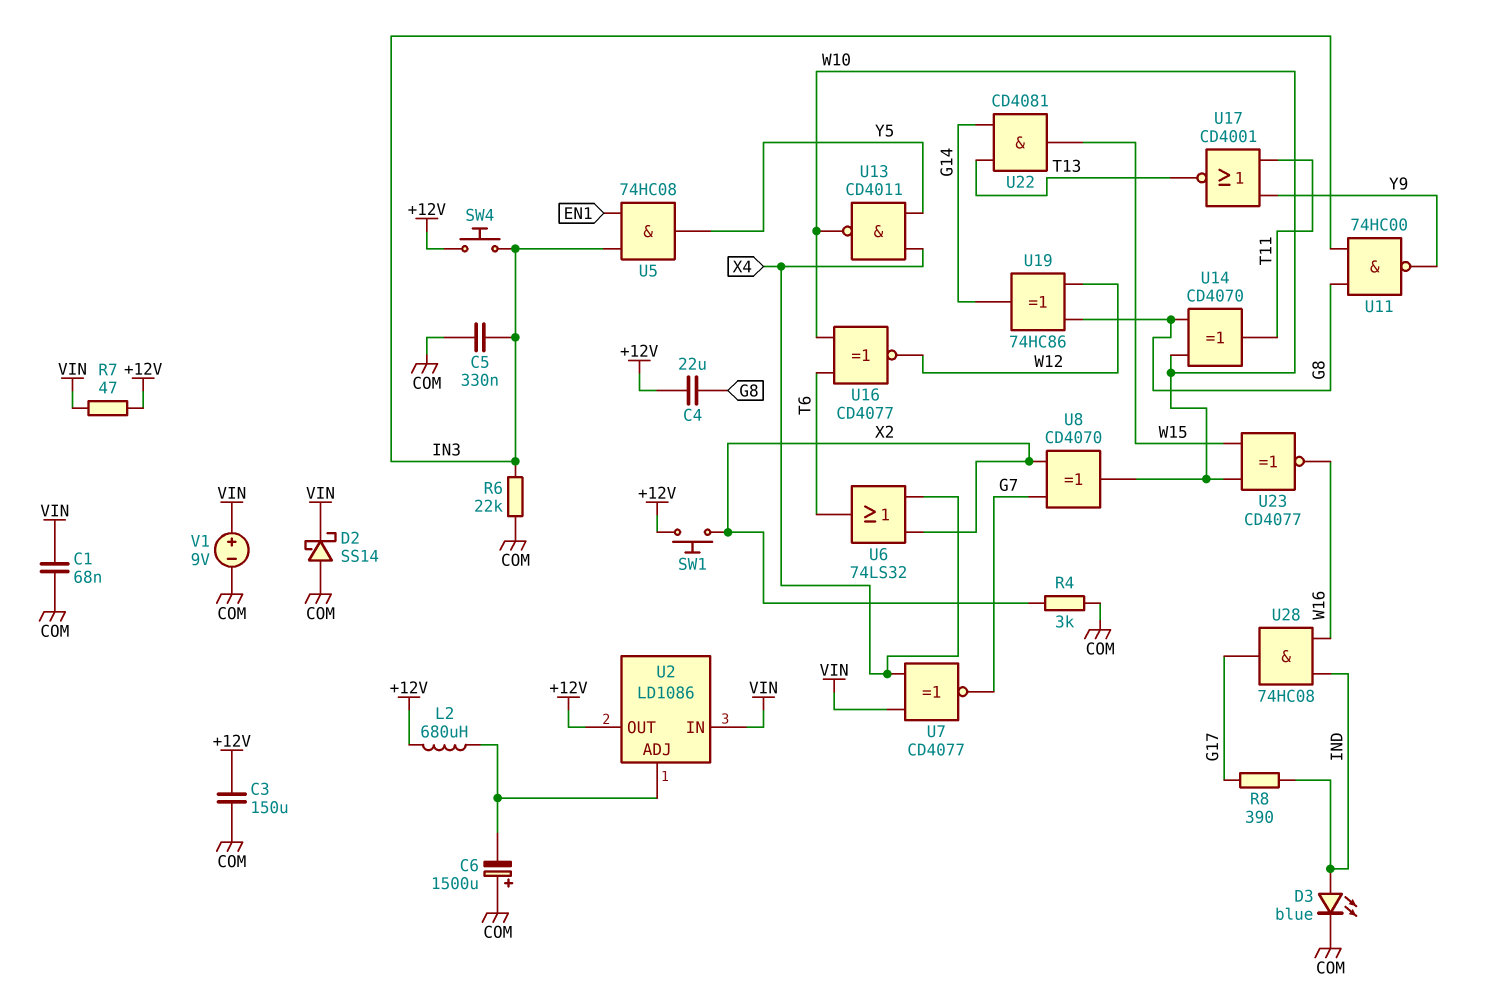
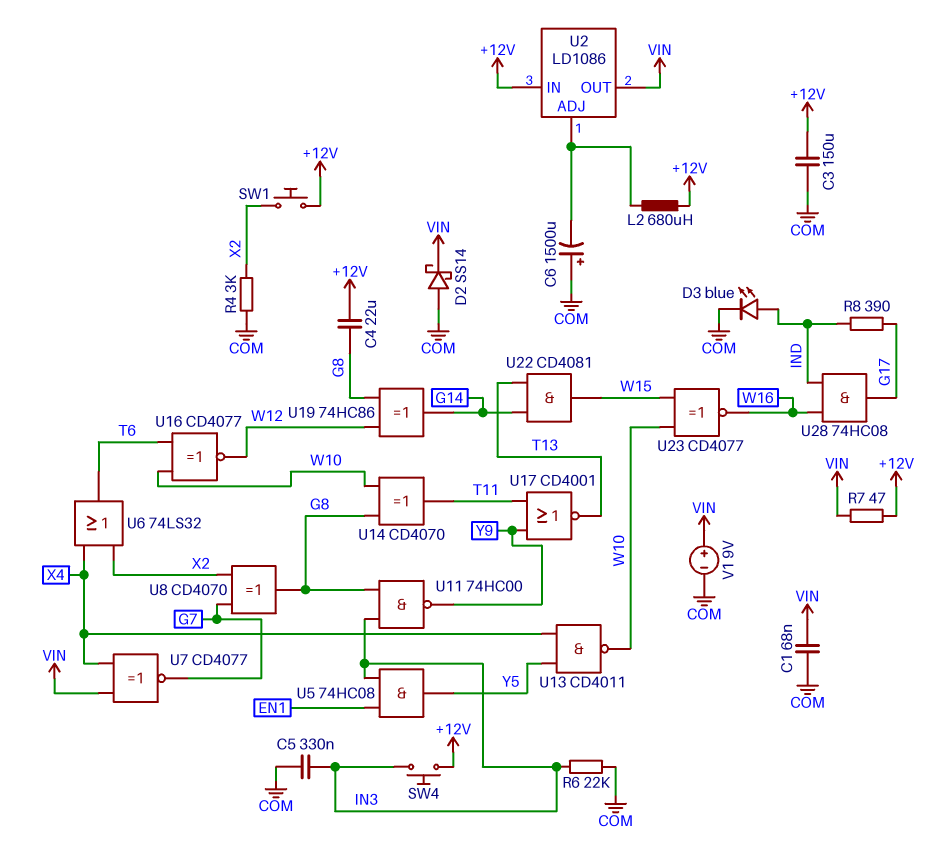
U2 pin IN: VIN -> +12V
U2 pin OUT: +12V -> VIN
U8: XOR CD4070 (in G7, in X2, out W10) -> XOR CD4070 (in G7, in X2, out G8)

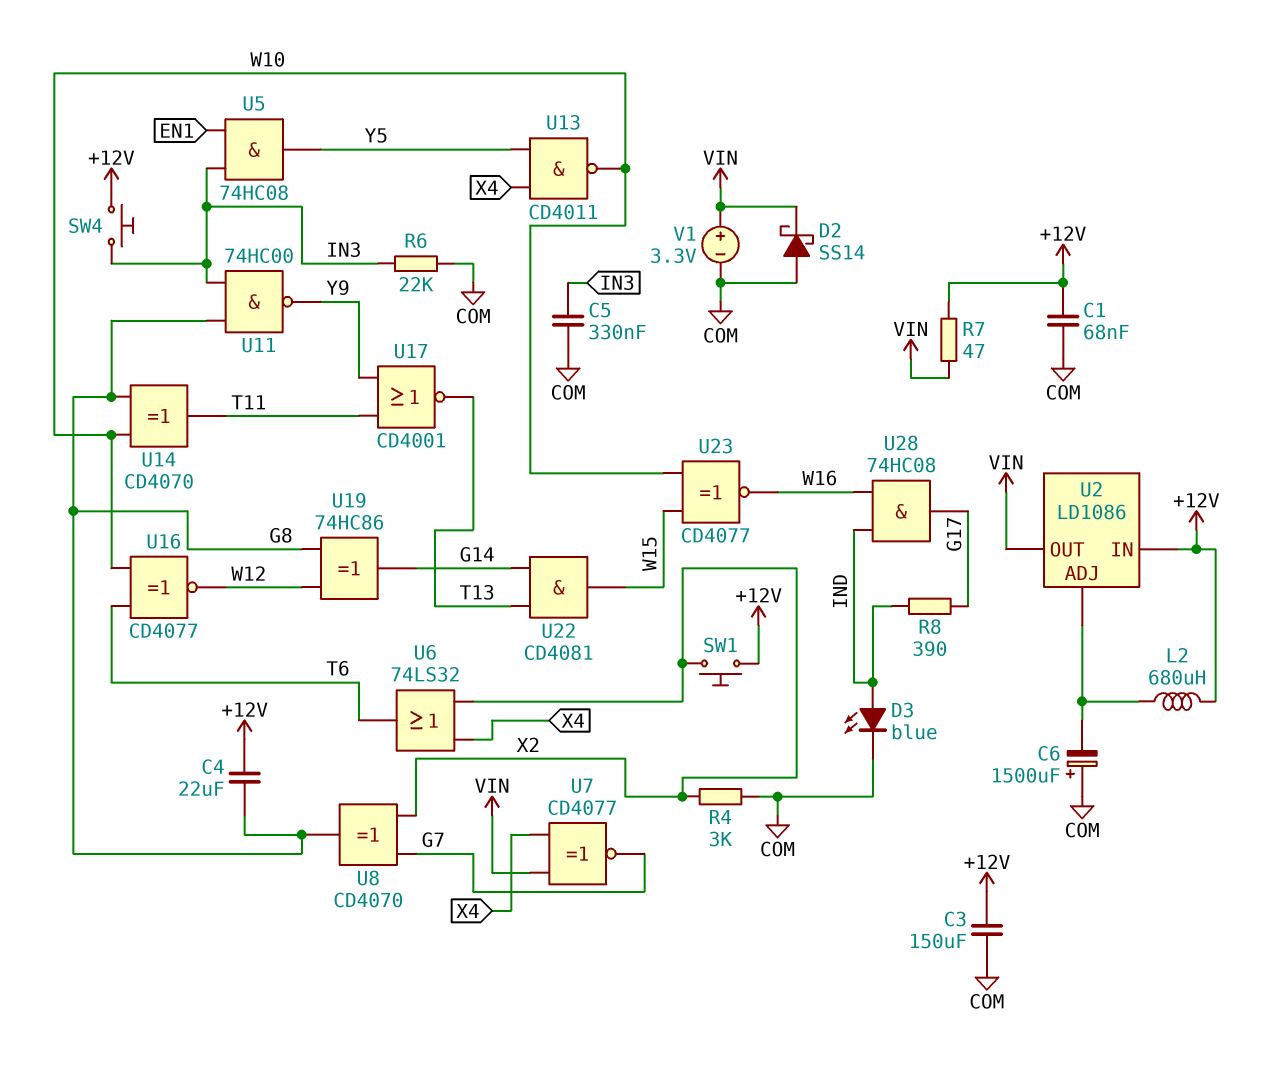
C1: 68nF (COM, VIN) -> 68nF (+12V, COM)
V1: 9V (plus VIN, minus COM) -> 3.3V (plus VIN, minus COM)

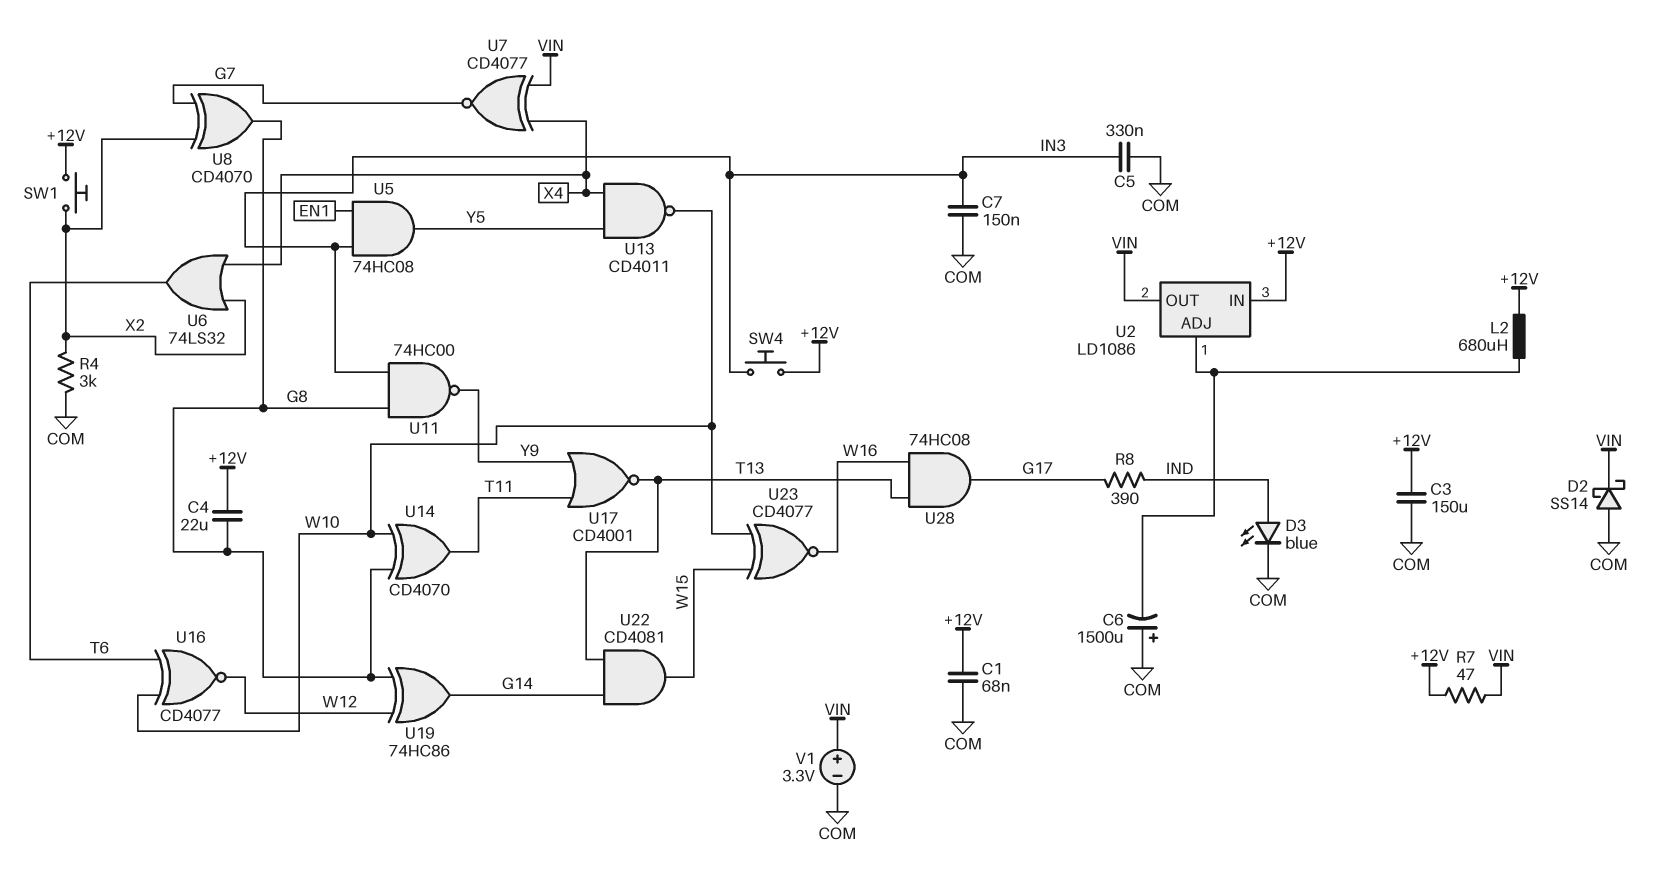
C7: none -> 150nF (COM, IN3)
R6: 22k (COM, IN3) -> none
U28: AND 74HC08 (in IND, in W16, out G17) -> AND 74HC08 (in T13, in W16, out G17)

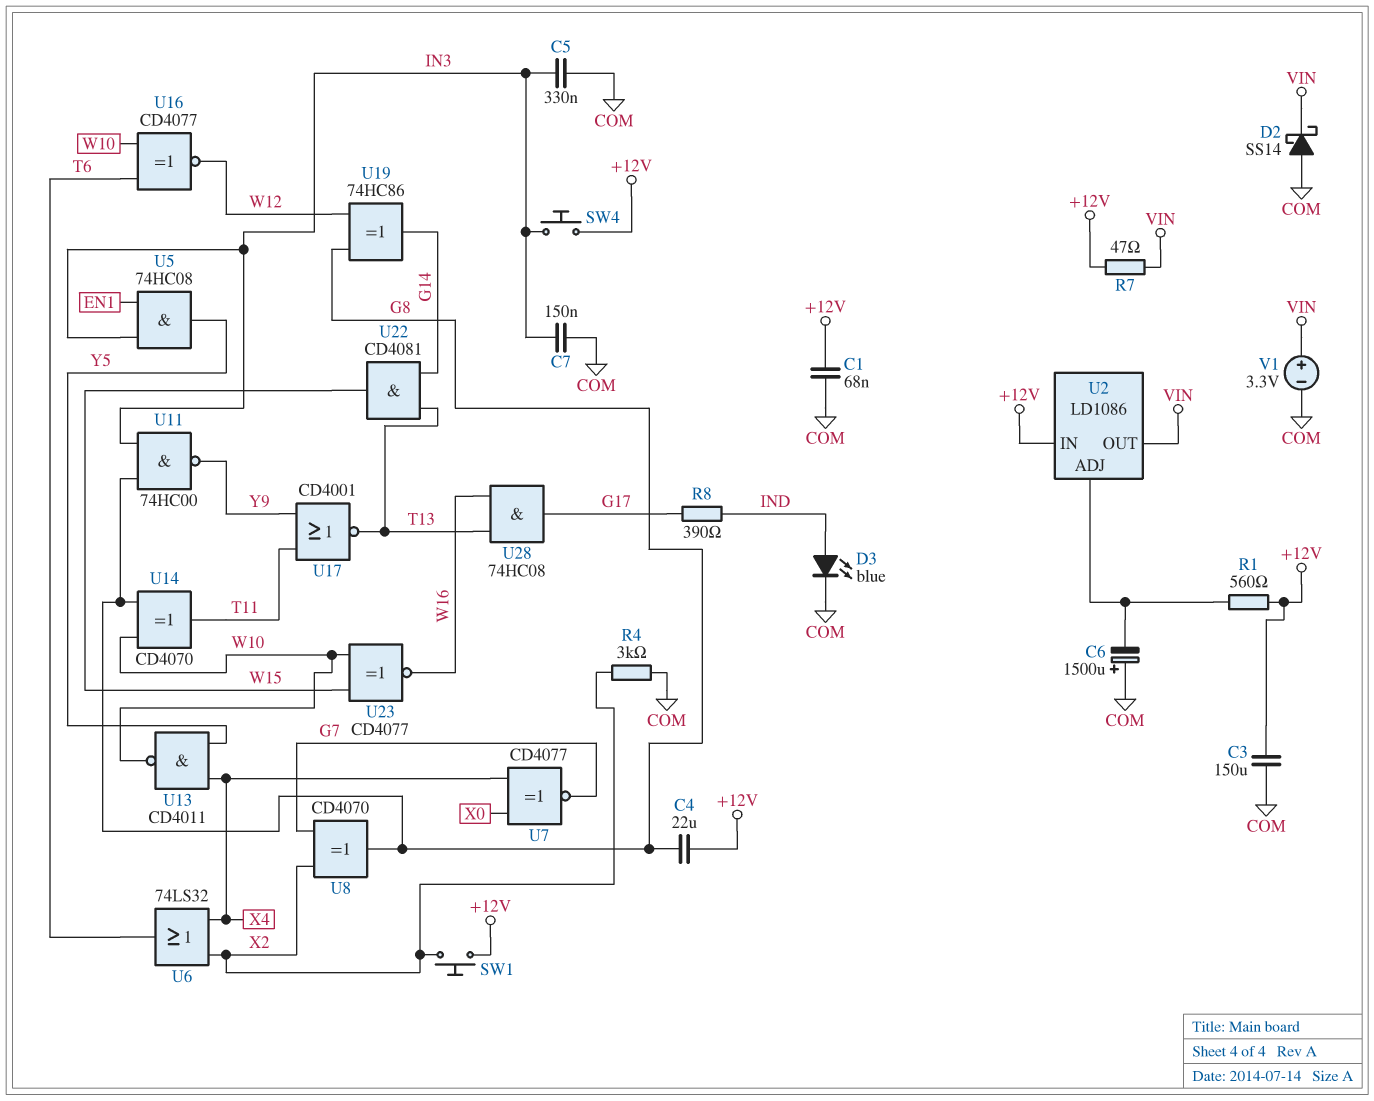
L2: 680uH (+12V, U2/ADJ) -> none
R1: none -> 560 (+12V, U2/ADJ)
U7: XNOR CD4077 (in VIN, in X4, out G7) -> XNOR CD4077 (in X0, in X4, out G7)

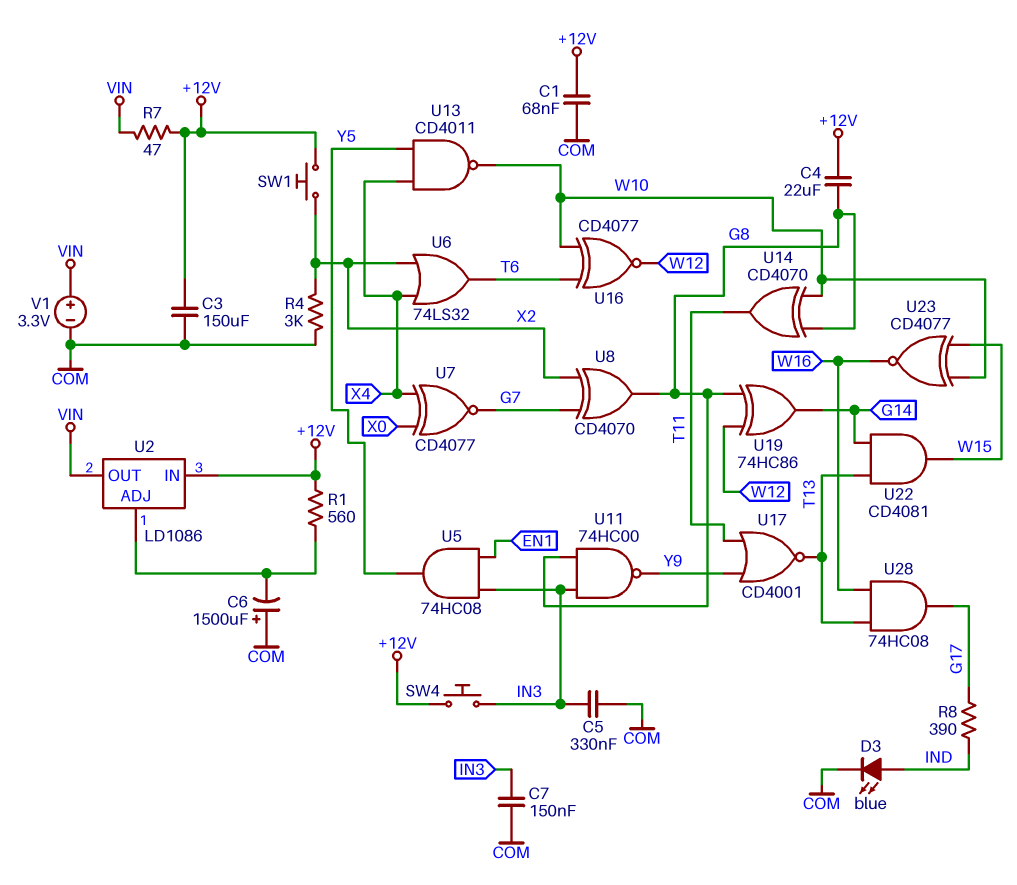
D2: schottky SS14 (A COM, K VIN) -> none

